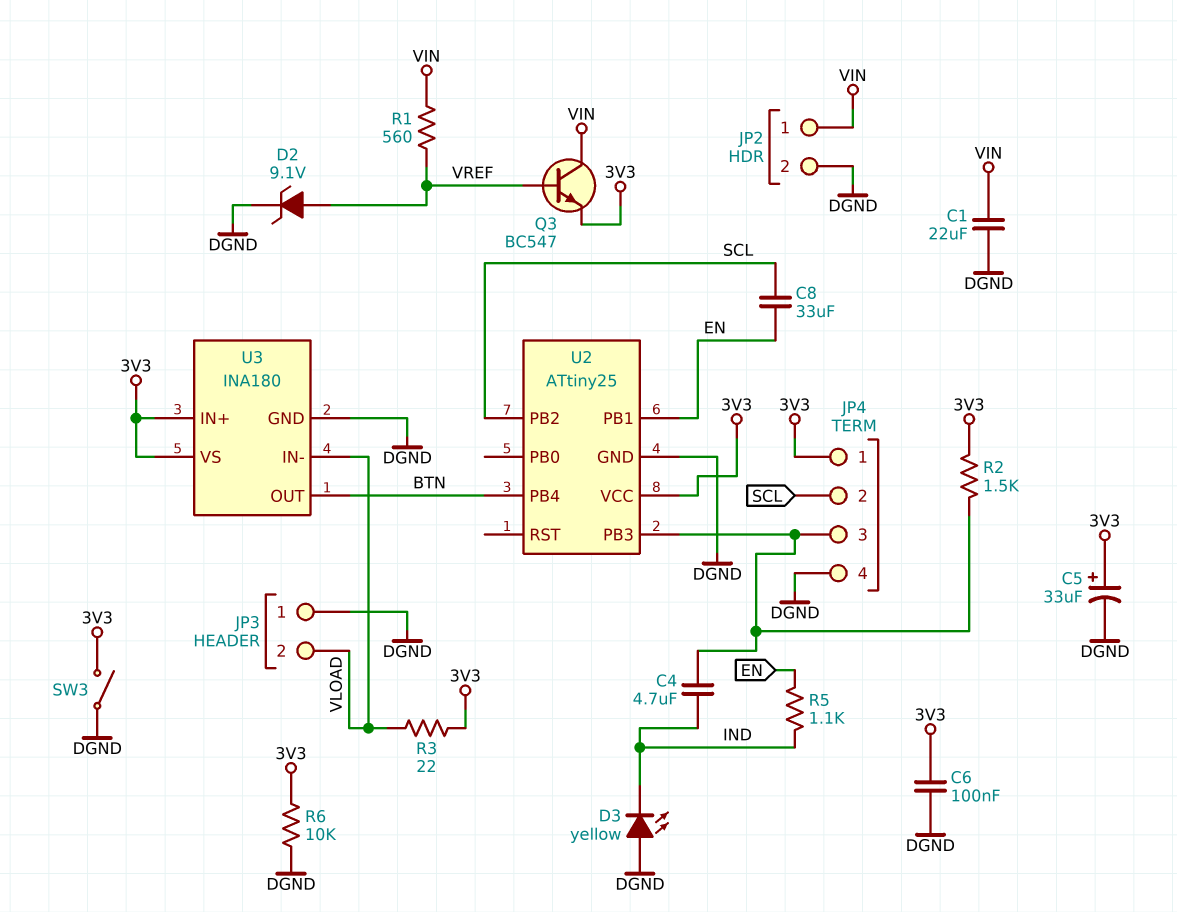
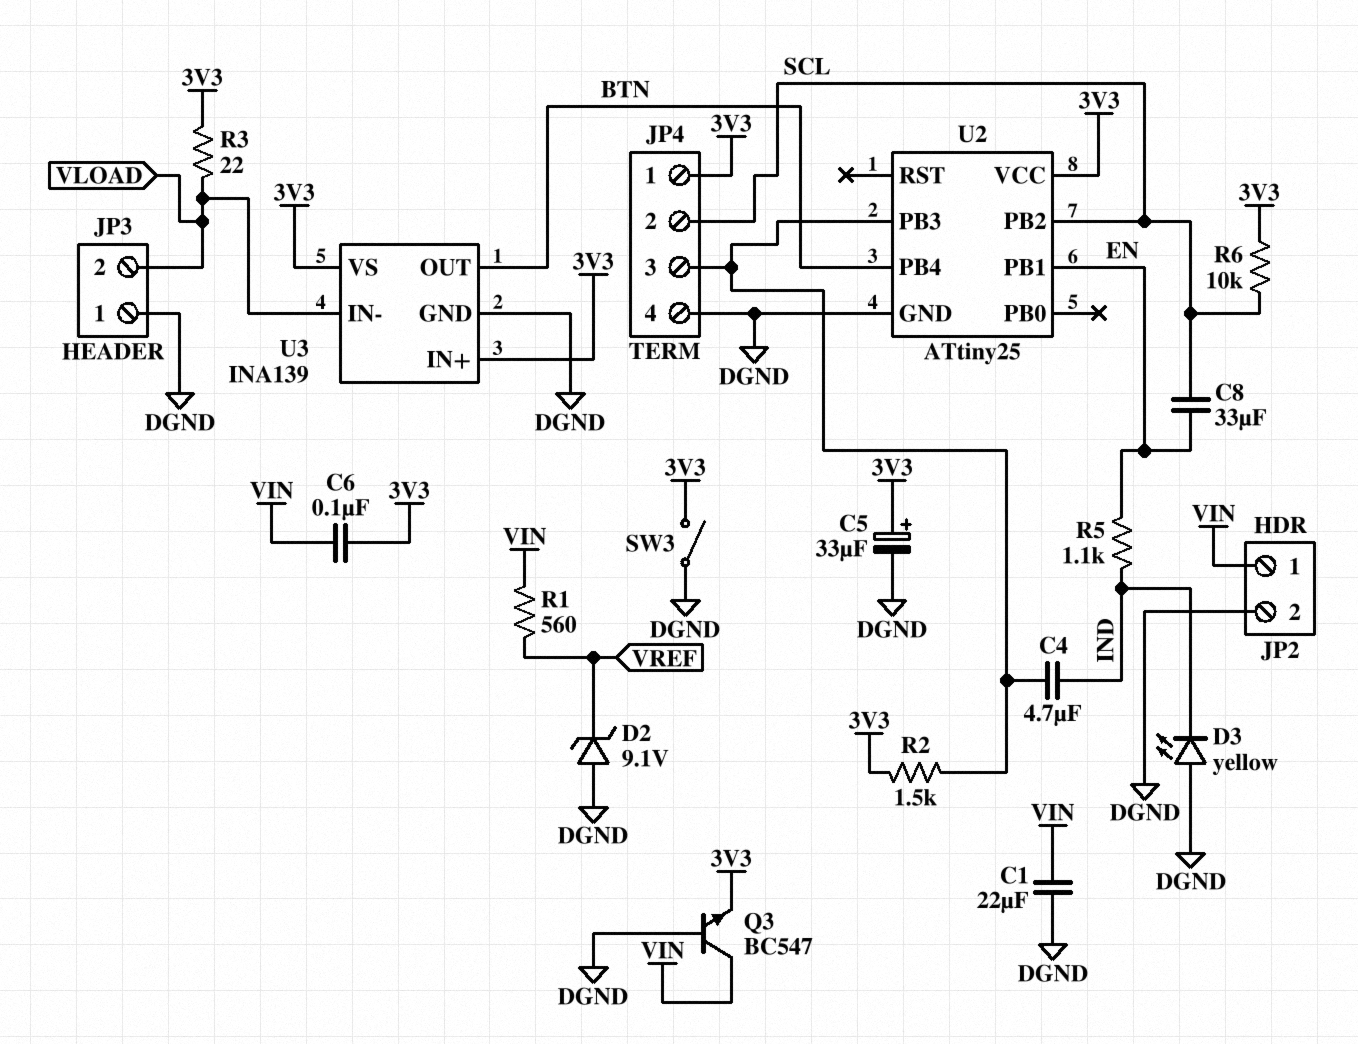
C6: 100nF (3V3, DGND) -> 100nF (3V3, VIN)
D2: zener 9.1V (A VREF, K DGND) -> zener 9.1V (A DGND, K VREF)
Q3: NPN BC547 (B VREF, C VIN, E 3V3) -> NPN BC547 (B DGND, C VIN, E 3V3)
R6: 10k (3V3, DGND) -> 10k (3V3, SCL)
U3: INA180 -> INA139

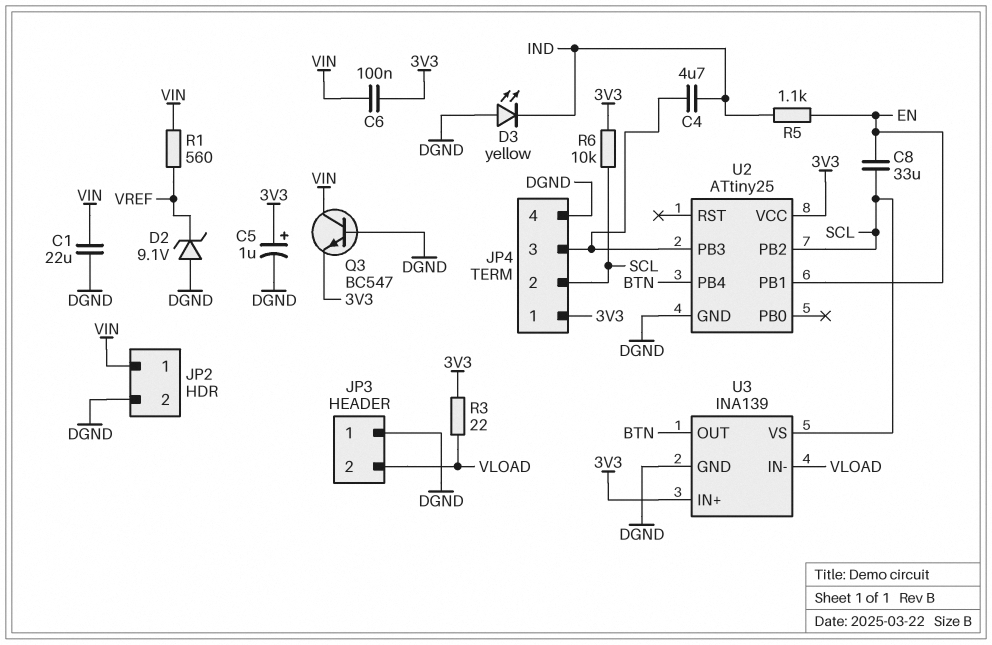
C5: 33uF (plus 3V3, minus DGND) -> 1uF (plus 3V3, minus DGND)
R2: 1.5k (3V3, JP4/3) -> none
SW3: switch (3V3, DGND) -> none
U3 pin VS: 3V3 -> SCL

